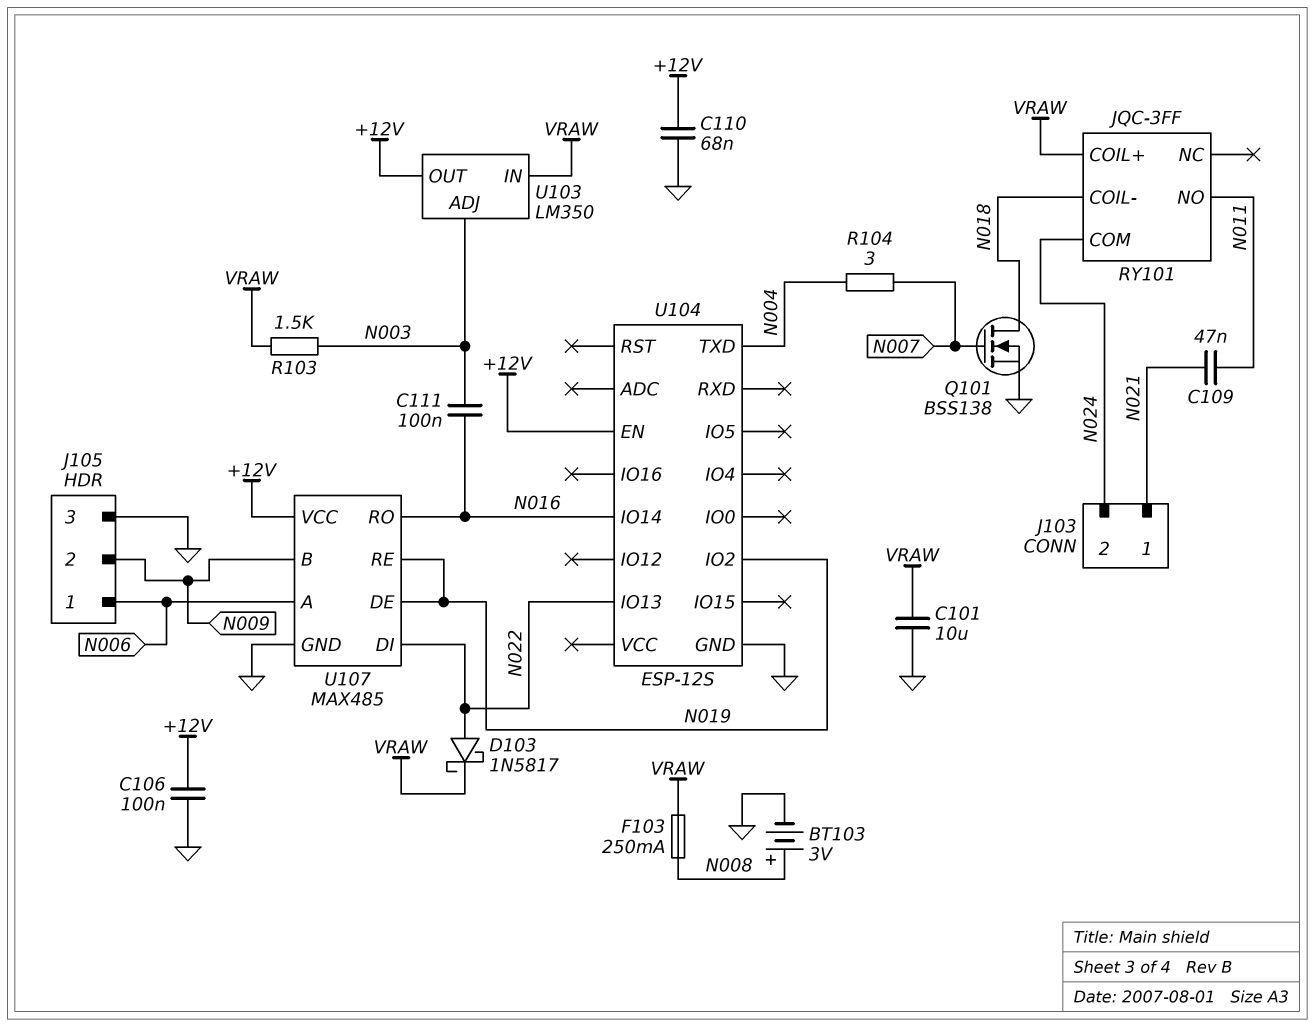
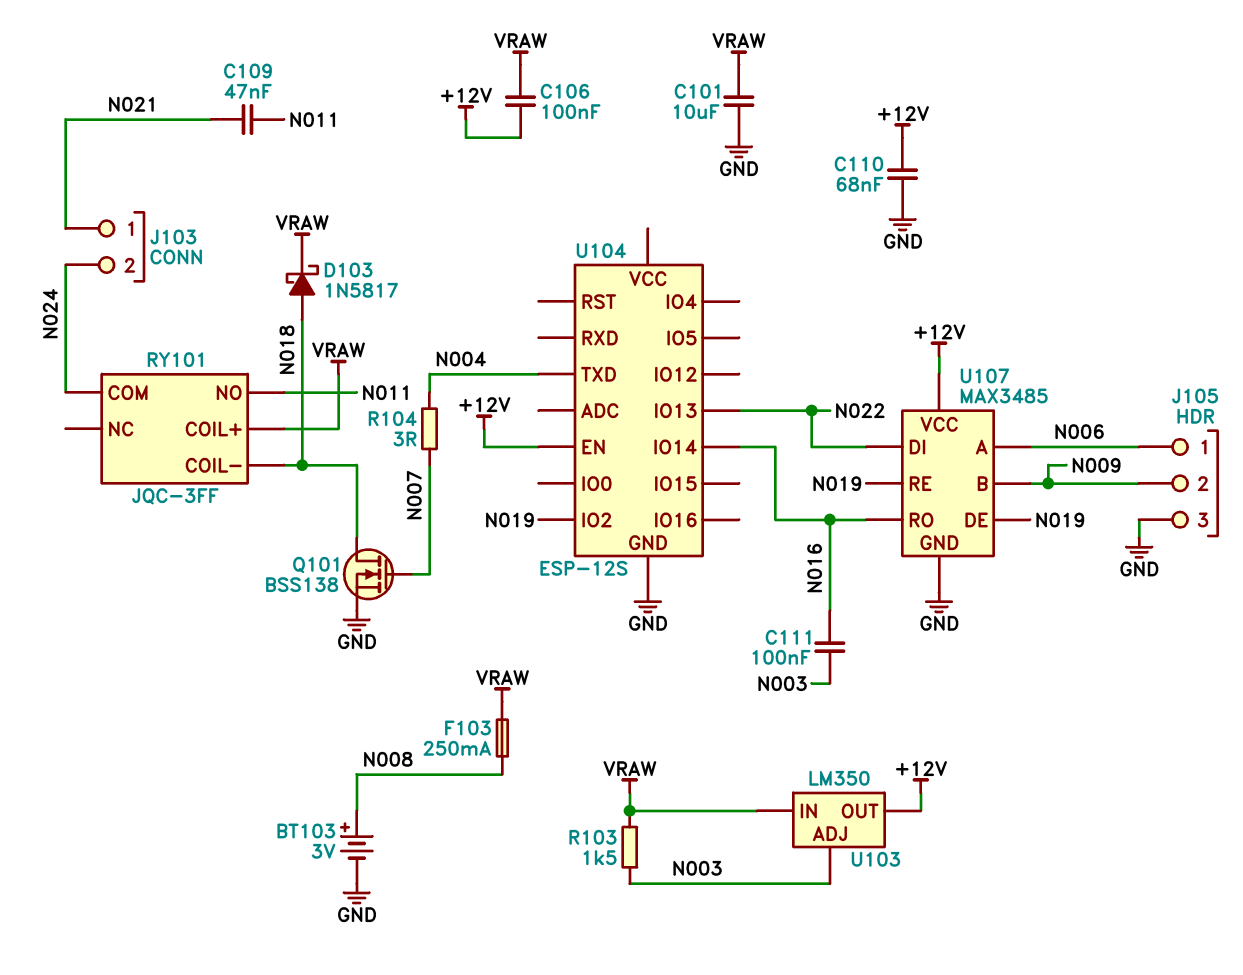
C106: 100nF (+12V, GND) -> 100nF (+12V, VRAW)
D103: schottky 1N5817 (A N022, K VRAW) -> schottky 1N5817 (A N018, K VRAW)
U107: MAX485 -> MAX3485

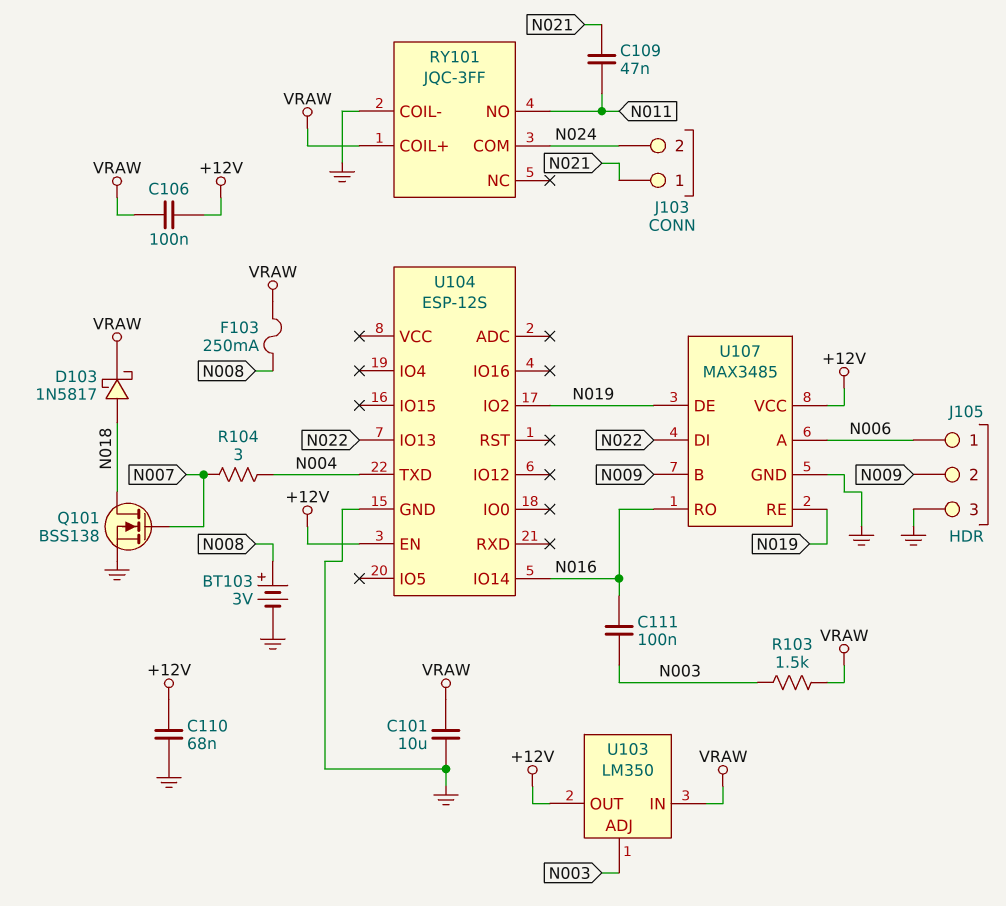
RY101 pin COIL-: N018 -> GND

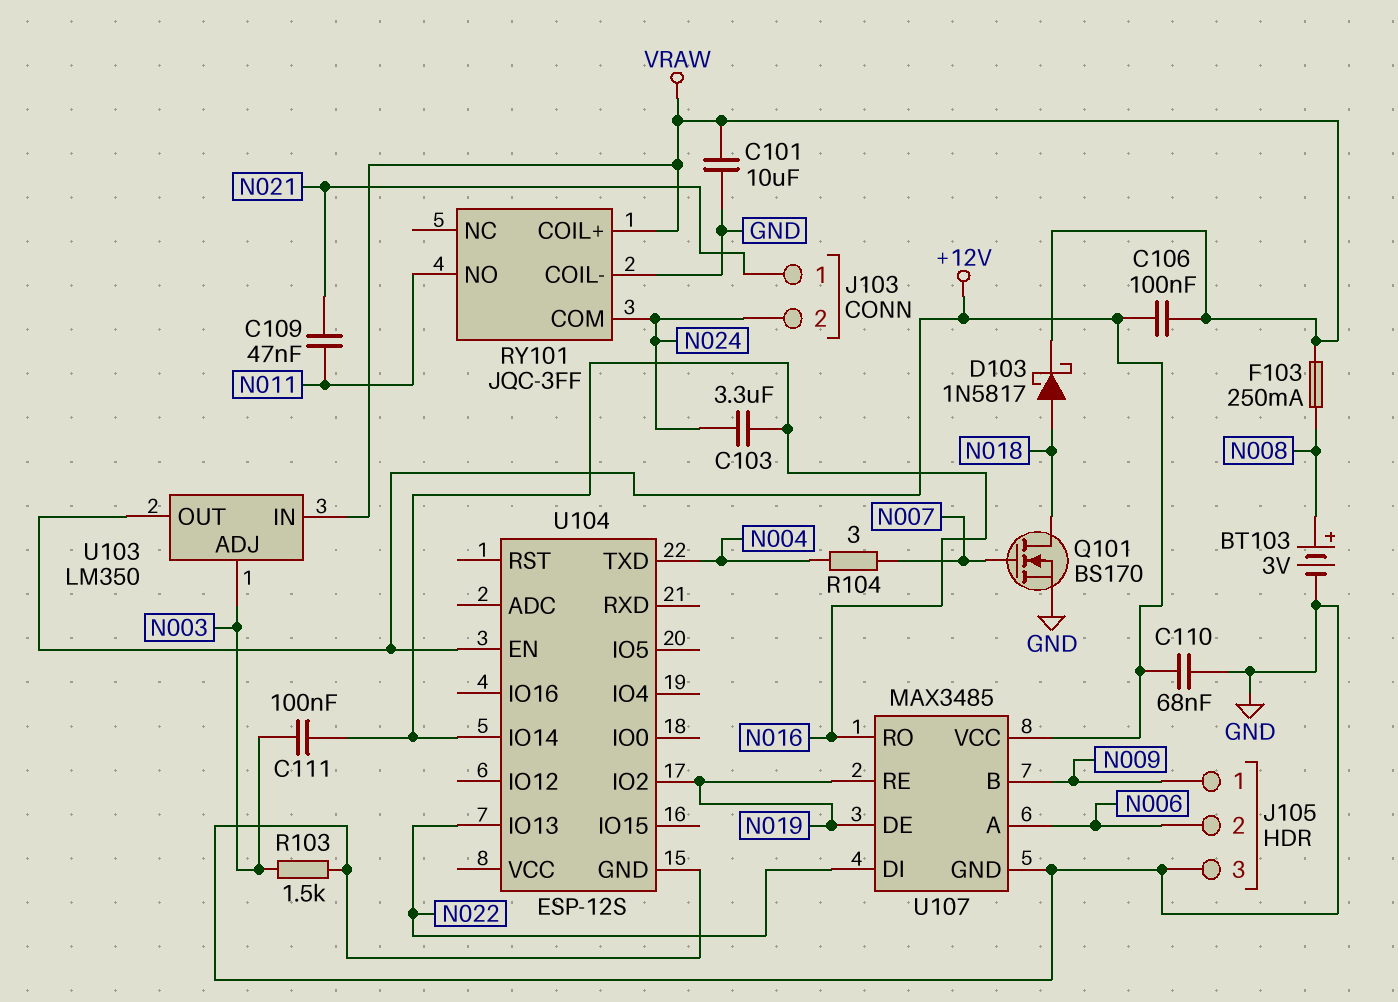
C103: none -> 3.3uF (N016, N024)
J105 pin 1: N006 -> N009
J105 pin 2: N009 -> N006
Q101: NMOS BSS138 (G N007, D N018, S GND) -> NMOS BS170 (G N007, D N018, S GND)
R103: 1.5k (N003, VRAW) -> 1.5k (GND, N003)

